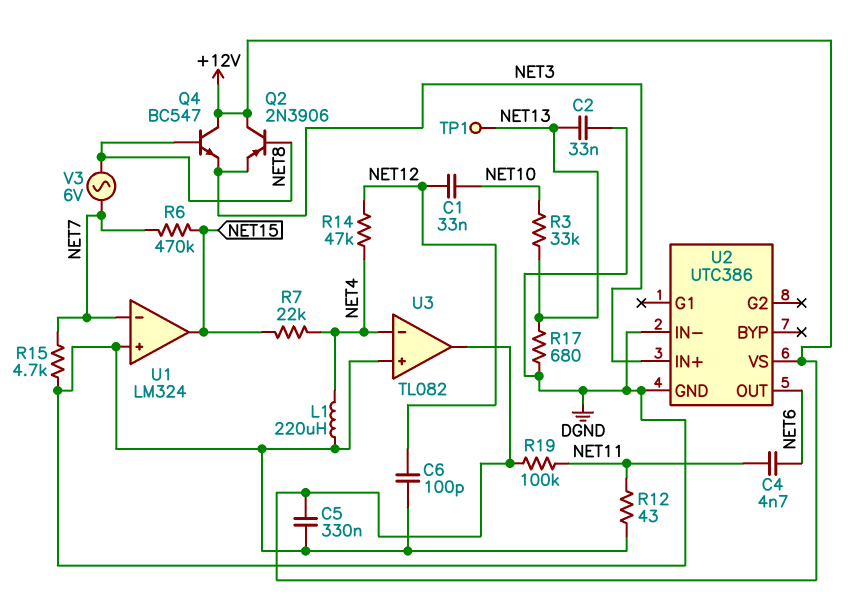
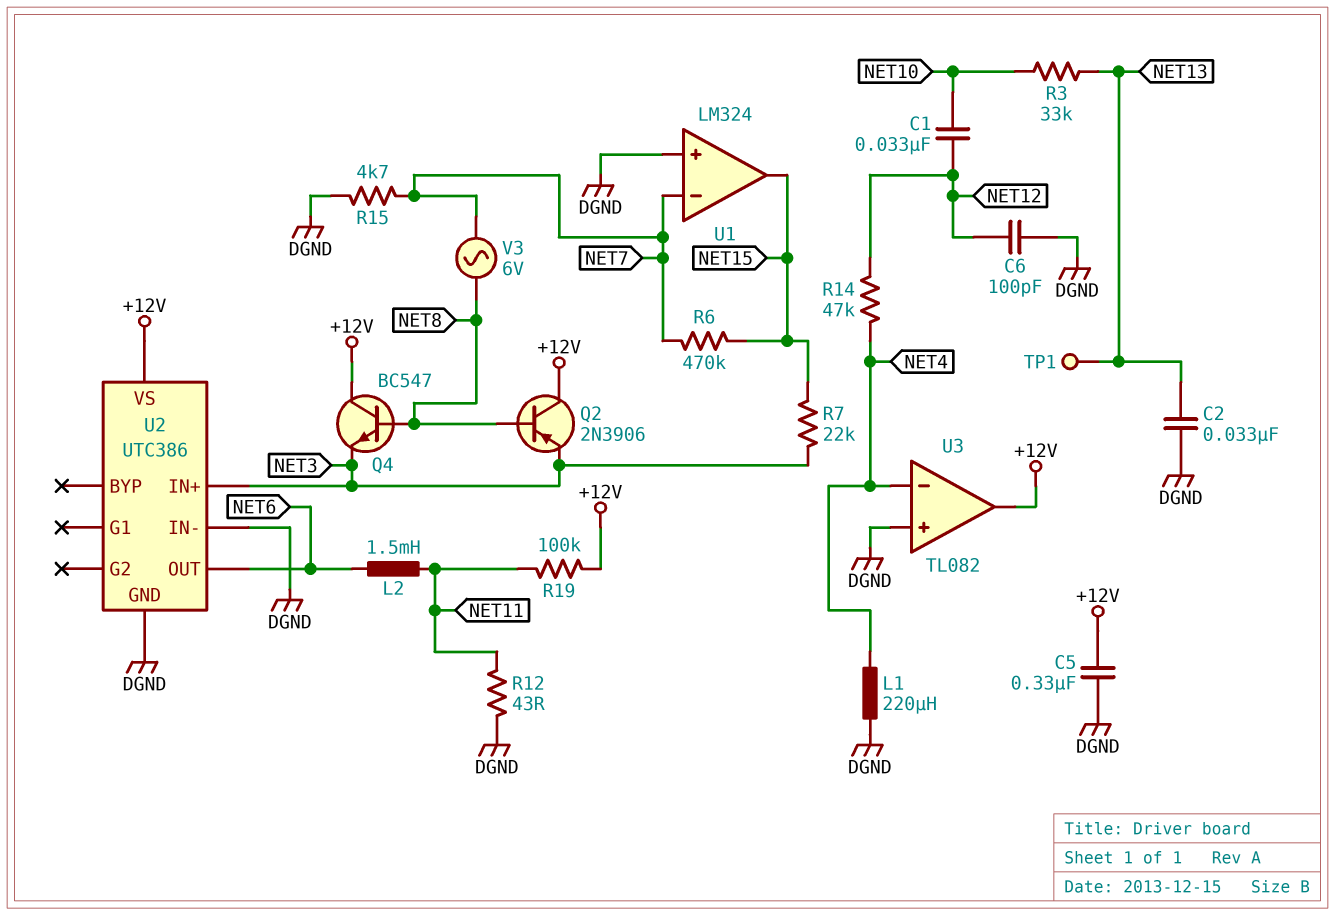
C4: 4.7nF (NET6, NET11) -> none
L2: none -> 1.5mH (NET6, NET11)
R7: 22k (NET4, NET15) -> 22k (NET3, NET15)
R17: 680 (DGND, NET13) -> none

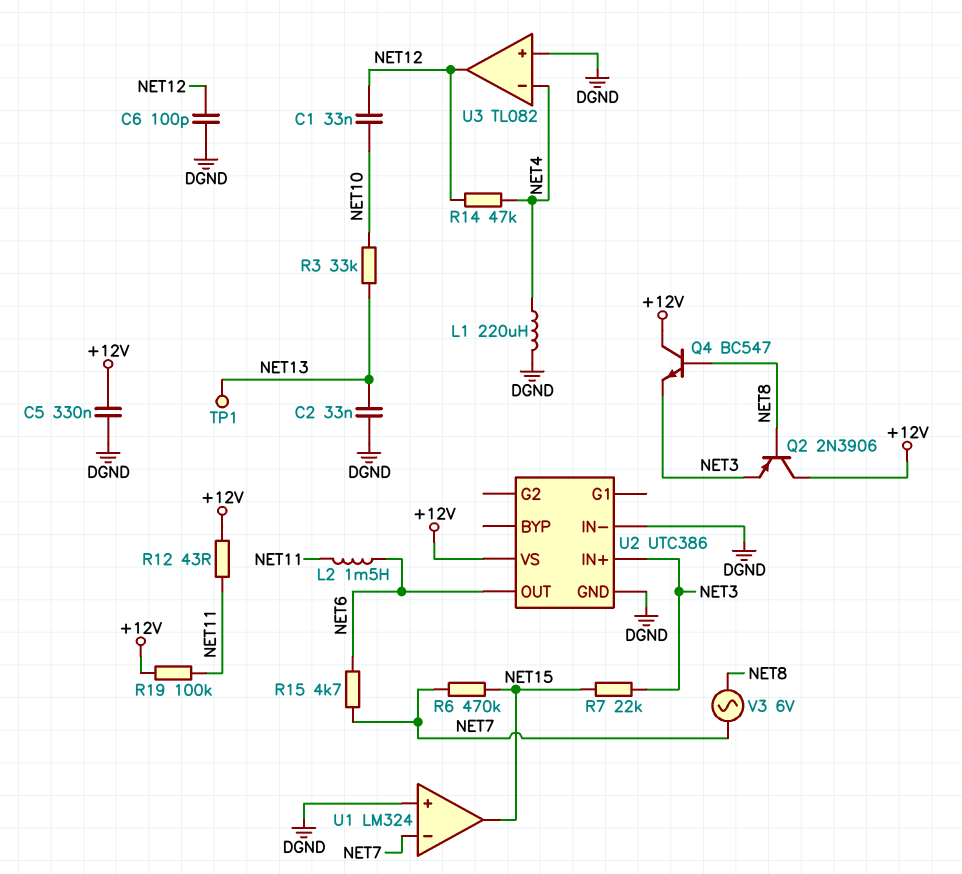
R12: 43 (DGND, NET11) -> 43 (+12V, NET11)
R15: 4.7k (DGND, NET7) -> 4.7k (NET6, NET7)
U3 pin out: +12V -> NET12

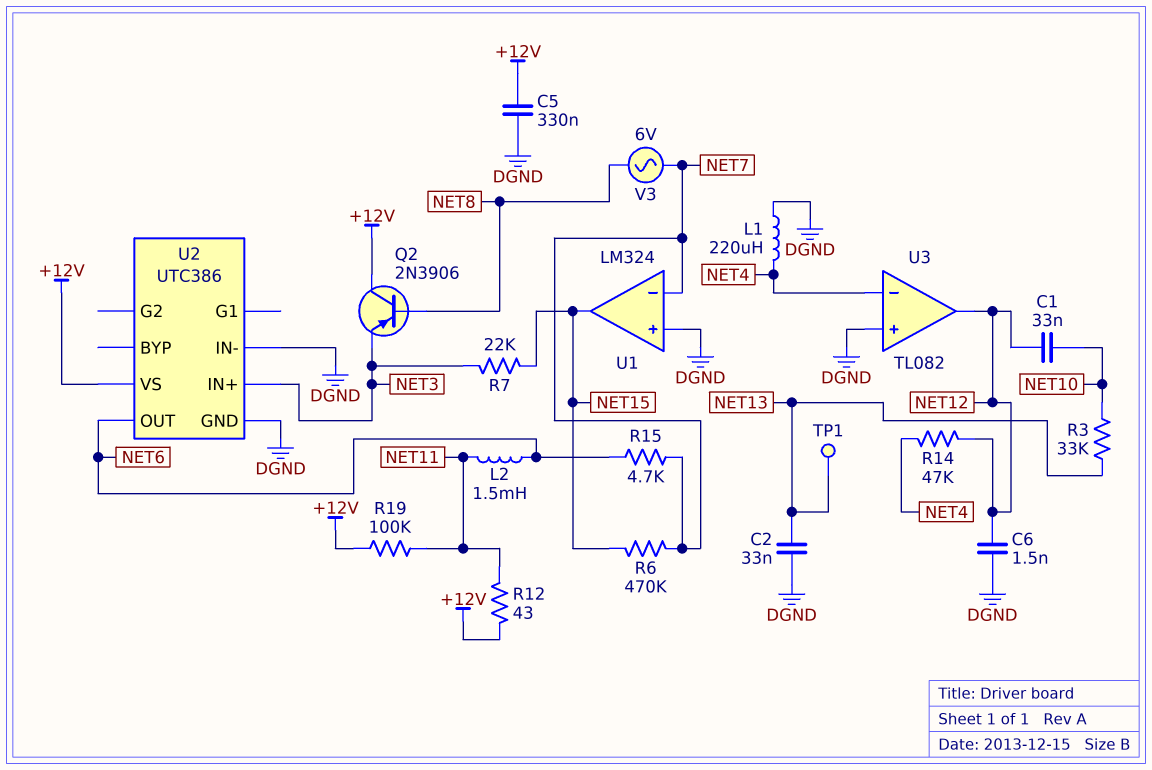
C6: 100pF (DGND, NET12) -> 1.5nF (DGND, NET12)
Q4: NPN BC547 (B NET8, C +12V, E NET3) -> none

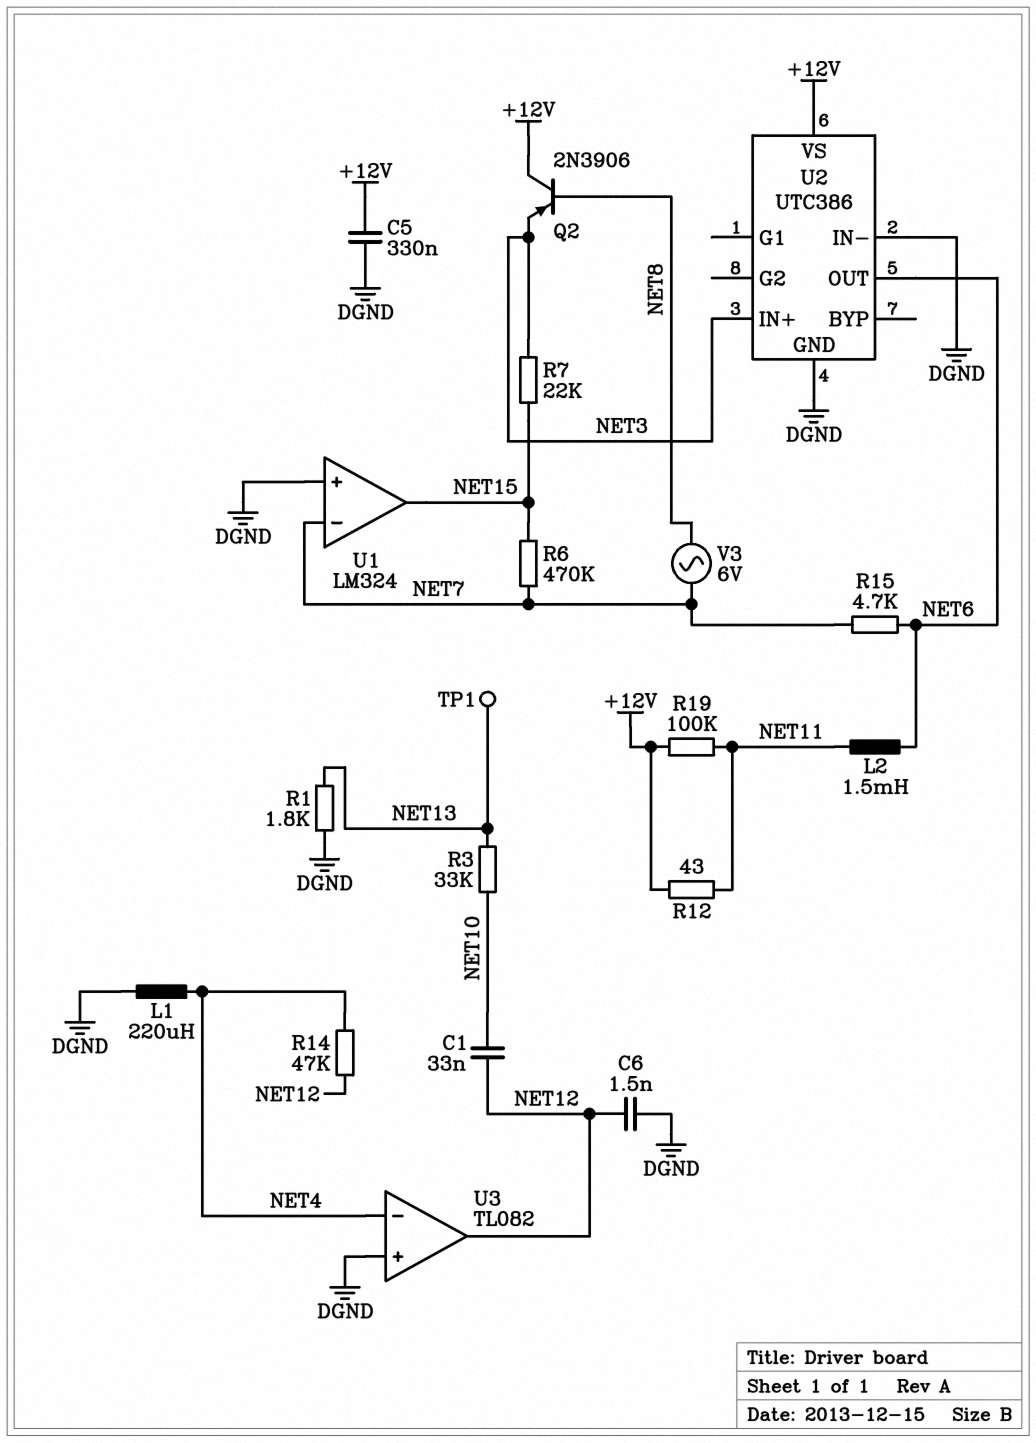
C2: 33nF (DGND, NET13) -> none
R1: none -> 1.8k (DGND, NET13)

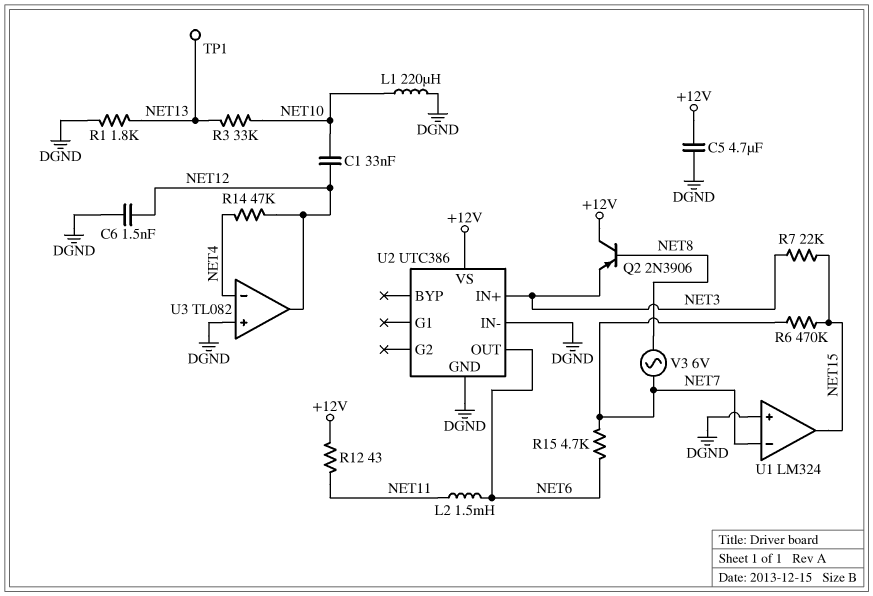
C5: 330nF (+12V, DGND) -> 4.7uF (+12V, DGND)
L1: 220uH (DGND, NET4) -> 220uH (DGND, NET10)
R19: 100k (+12V, NET11) -> none

